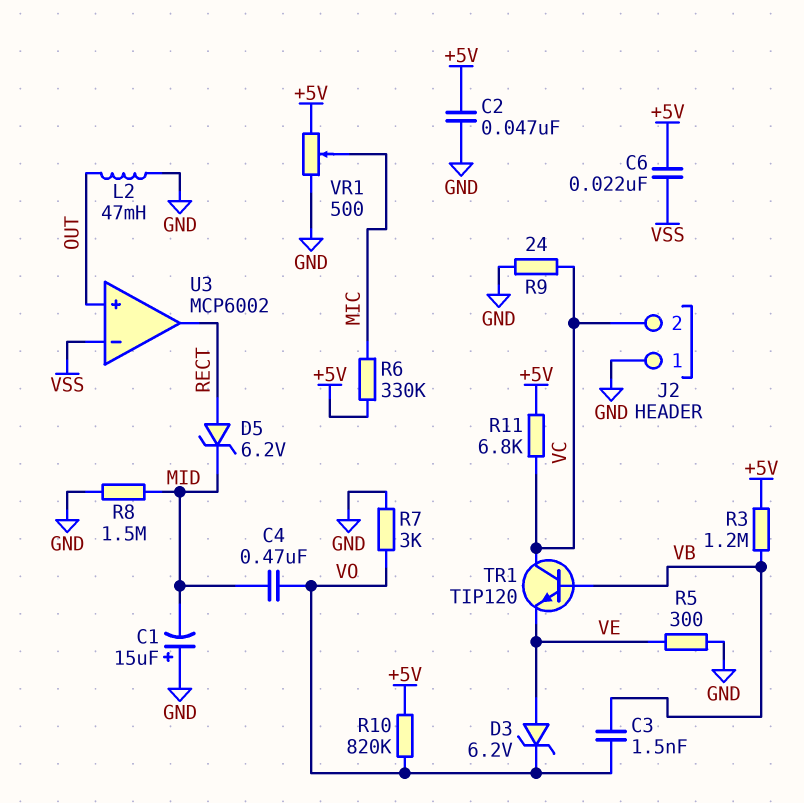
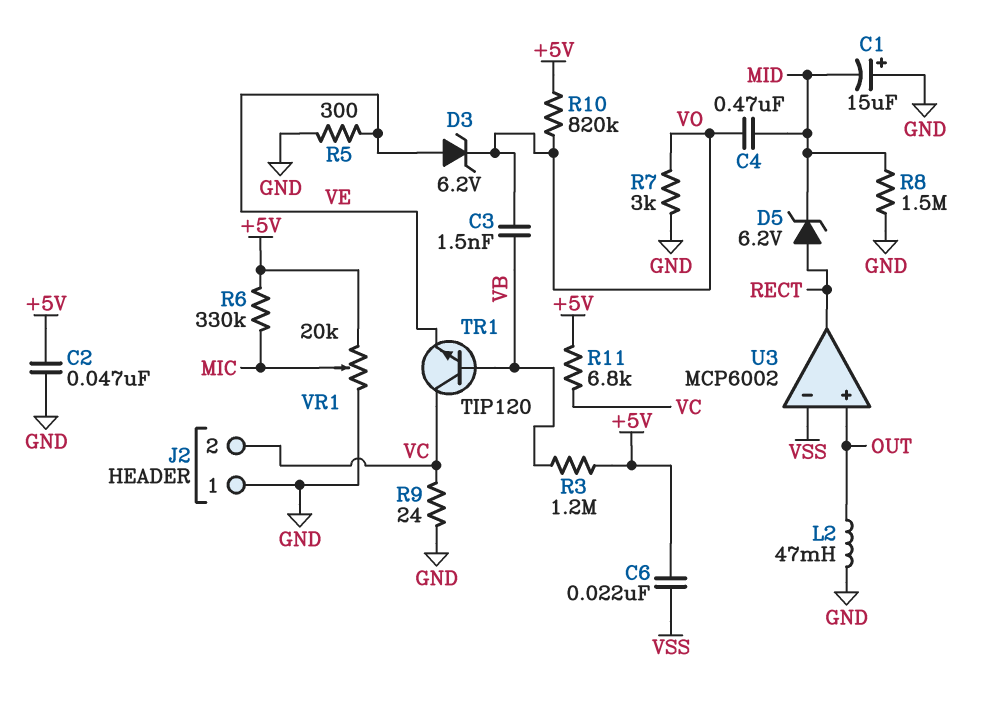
VR1: 500 (+5V, GND, wiper MIC) -> 20k (+5V, GND, wiper MIC)

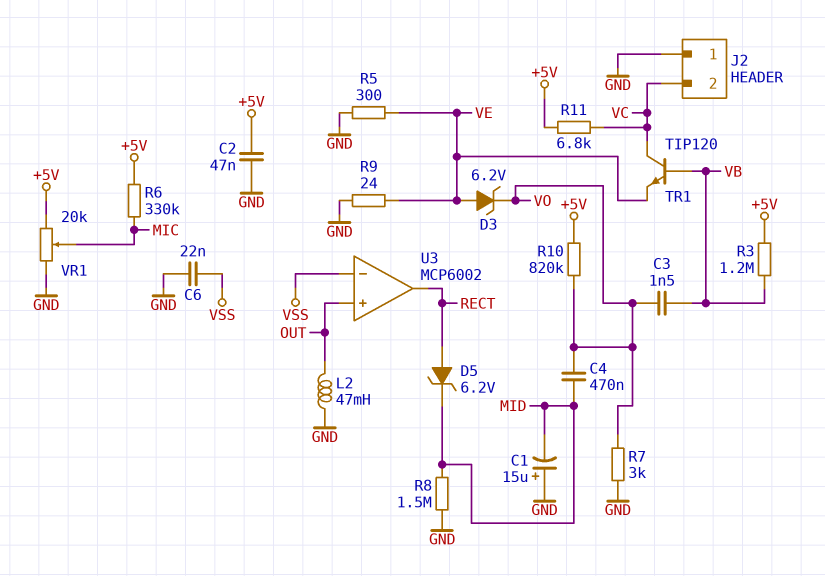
C6: 22nF (+5V, VSS) -> 22nF (GND, VSS)
R9: 24 (GND, VC) -> 24 (GND, VE)

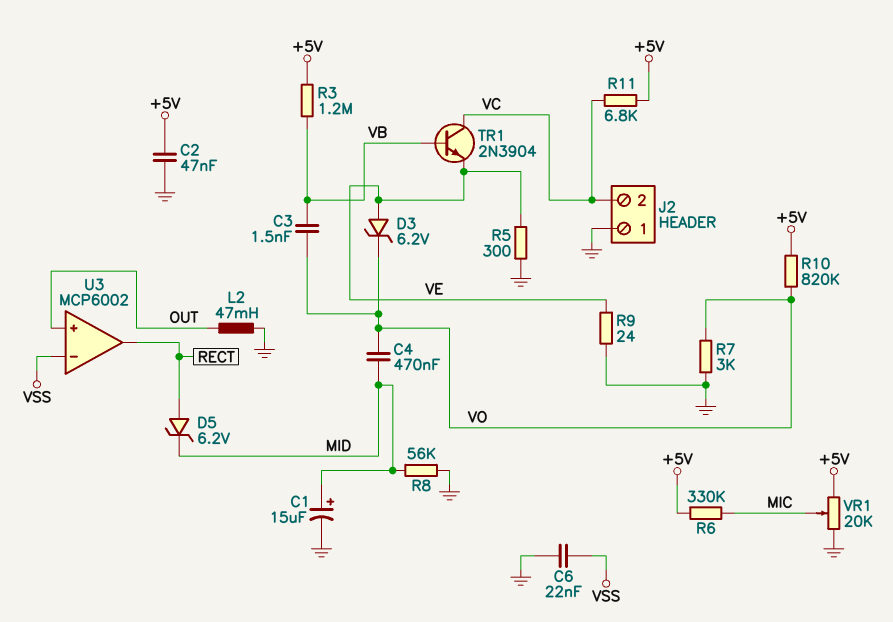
C1: 15uF (plus GND, minus MID) -> 15uF (plus MID, minus GND)
R8: 1.5M (GND, MID) -> 56k (GND, MID)
TR1: NPN TIP120 (B VB, C VC, E VE) -> NPN 2N3904 (B VB, C VC, E VE)

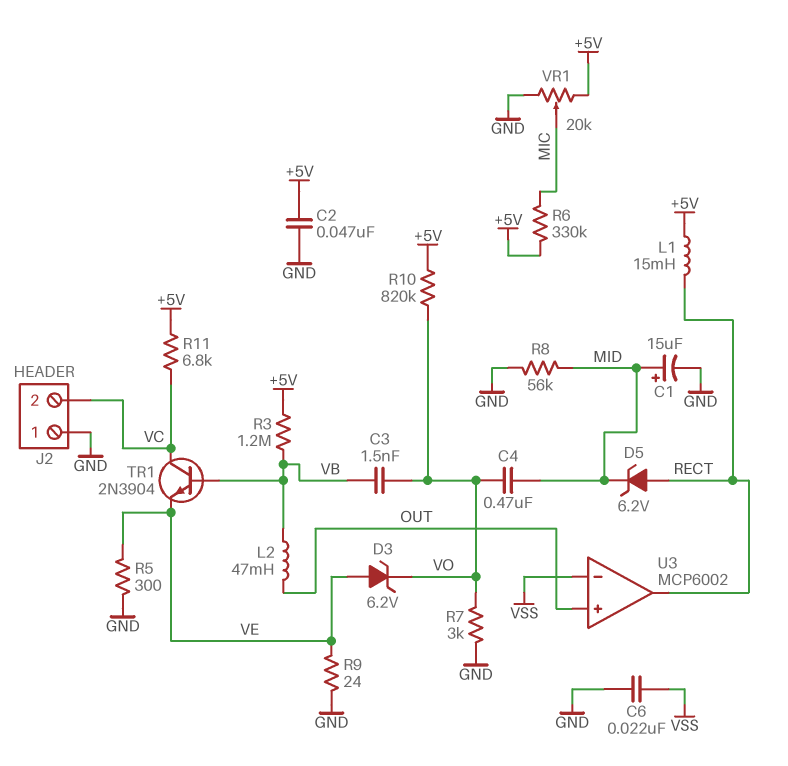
L1: none -> 15mH (+5V, RECT)
L2: 47mH (GND, OUT) -> 47mH (OUT, VB)

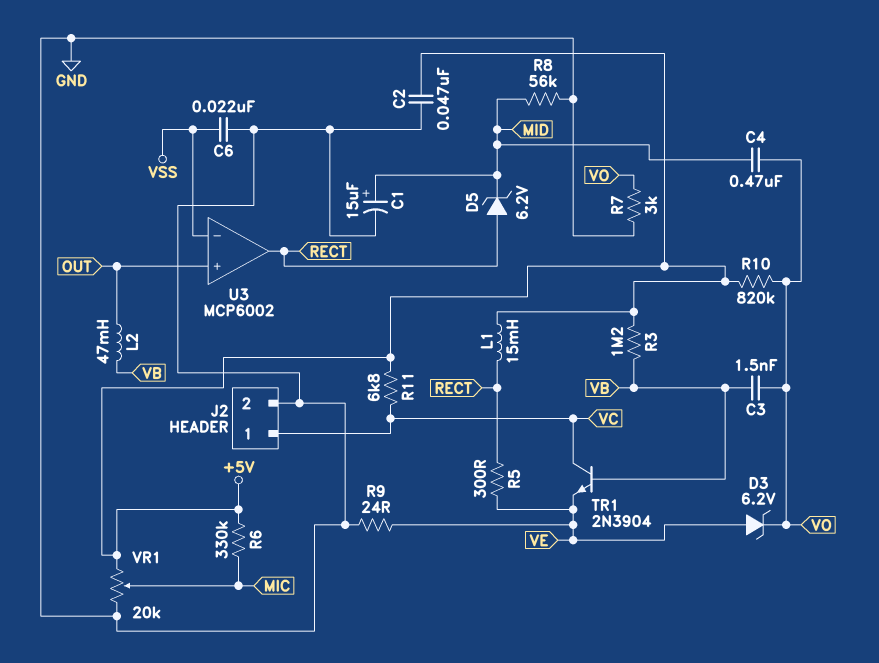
J2 pin 1: GND -> VC
J2 pin 2: VC -> GND
R5: 300 (GND, VE) -> 300 (RECT, VE)

